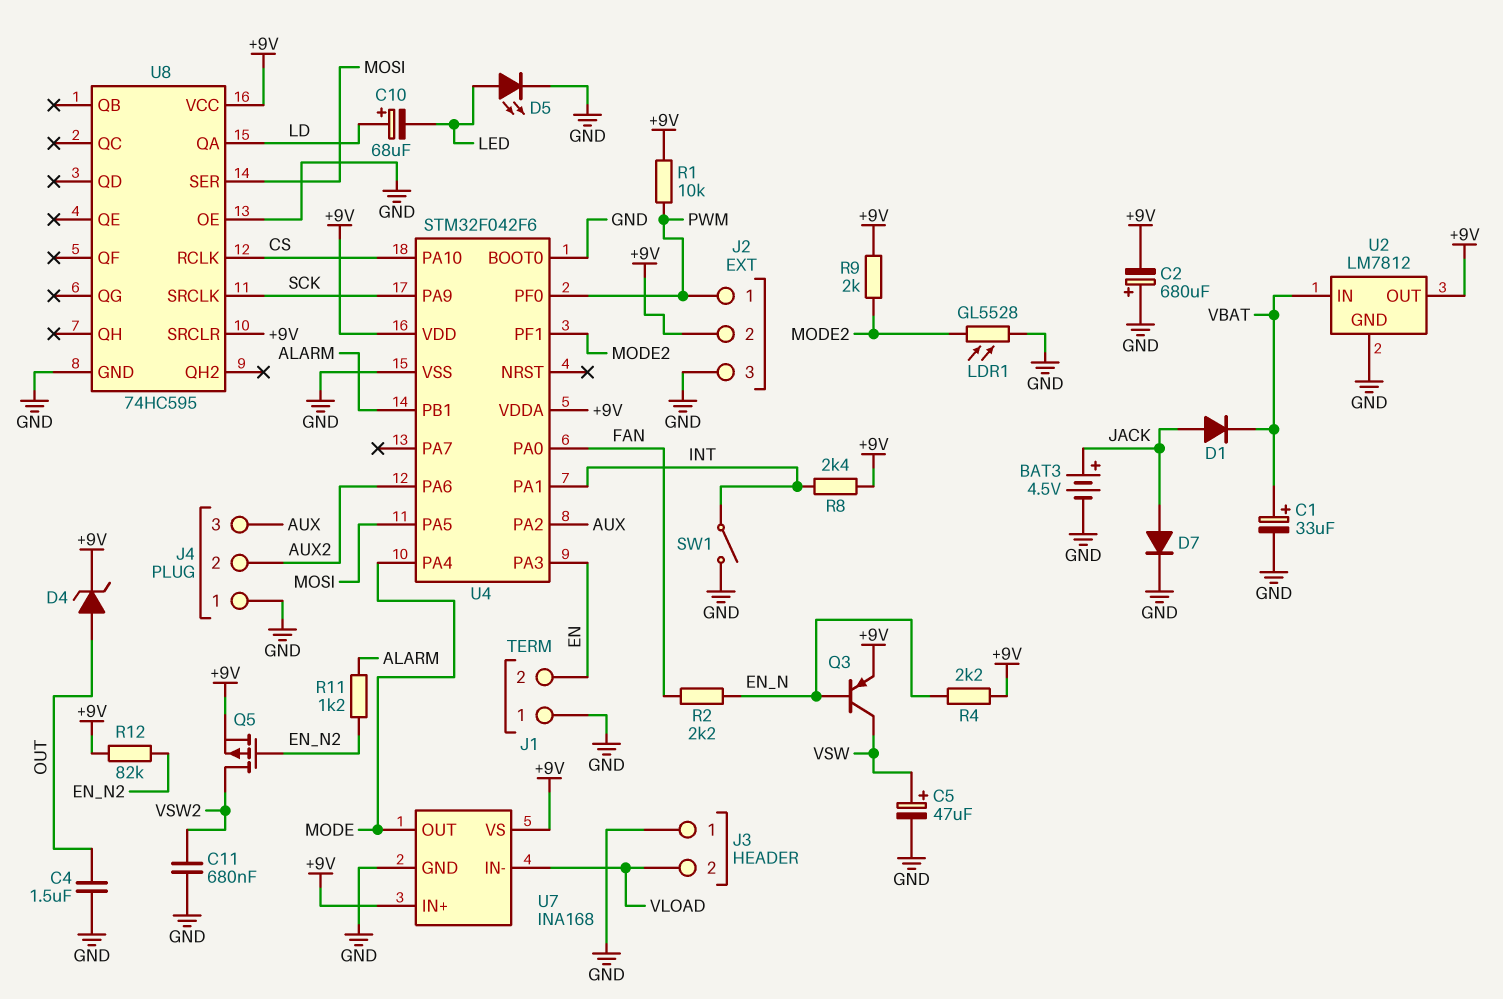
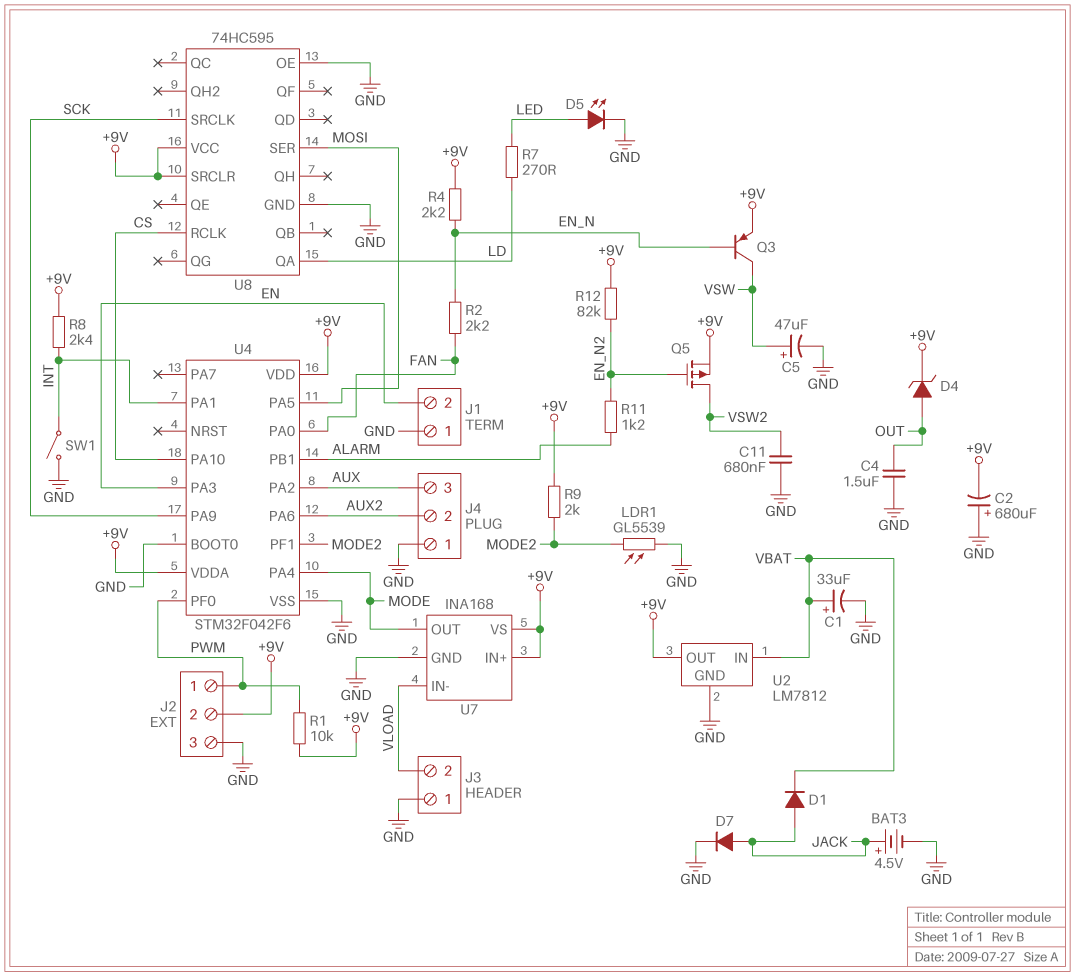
C10: 68uF (plus LD, minus LED) -> none
LDR1: GL5528 (GND, MODE2) -> GL5539 (GND, MODE2)
R7: none -> 270 (LD, LED)

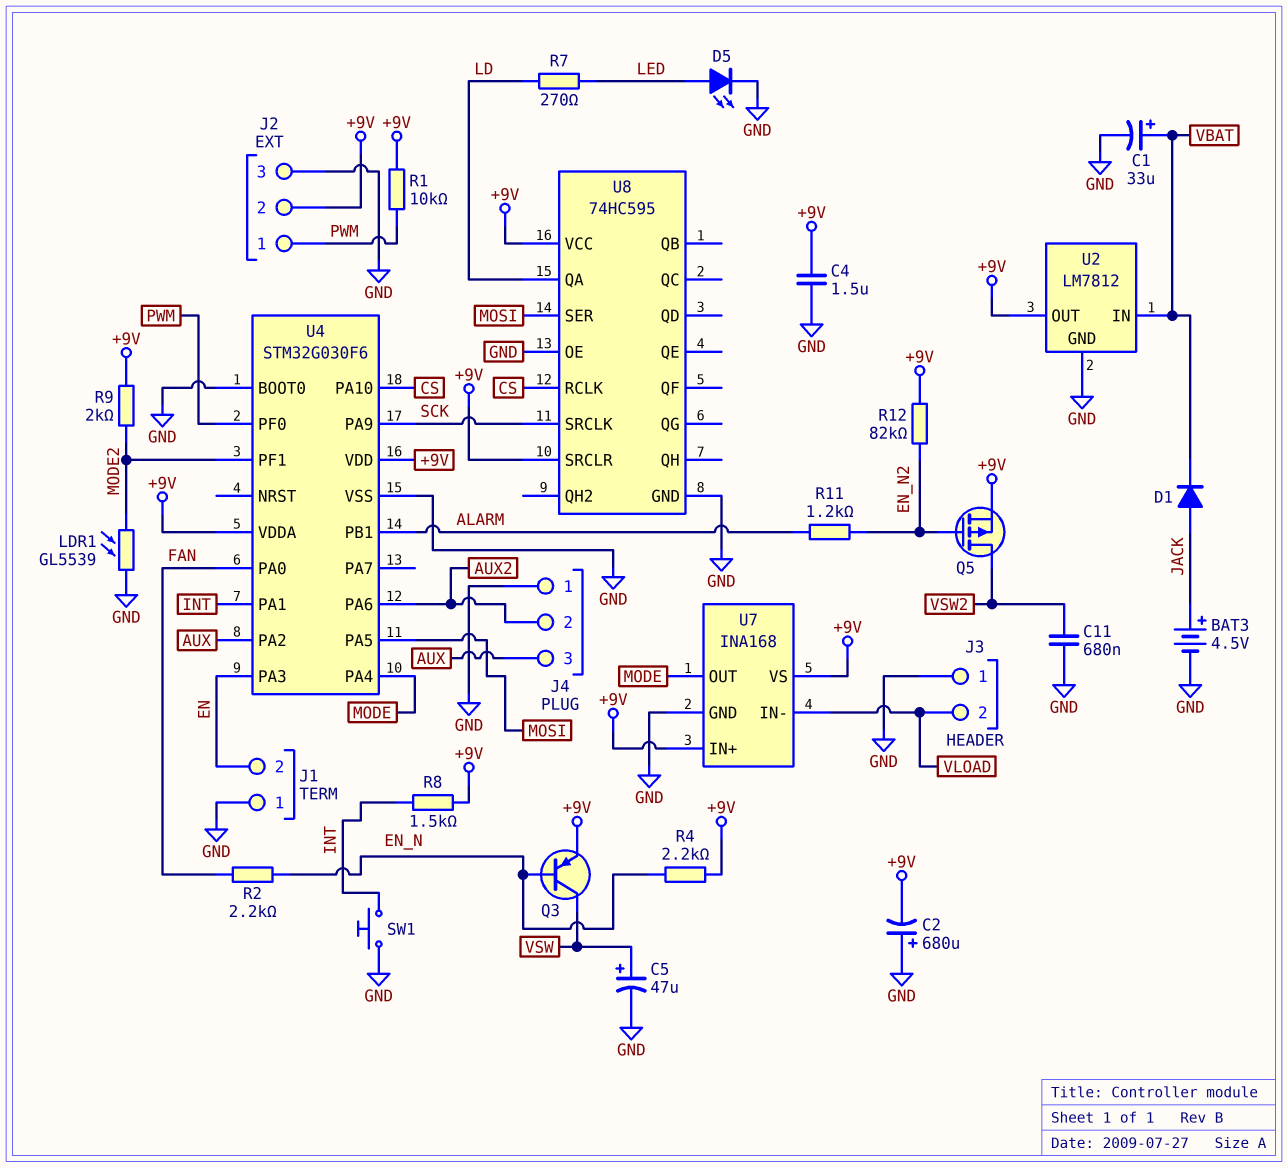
C4: 1.5uF (GND, OUT) -> 1.5uF (+9V, GND)
D4: zener (A OUT, K +9V) -> none
D7: diode (A JACK, K GND) -> none
R8: 2.4k (+9V, INT) -> 1.5k (+9V, INT)
SW1: switch (GND, INT) -> button (GND, INT)
U4: STM32F042F6 -> STM32G030F6

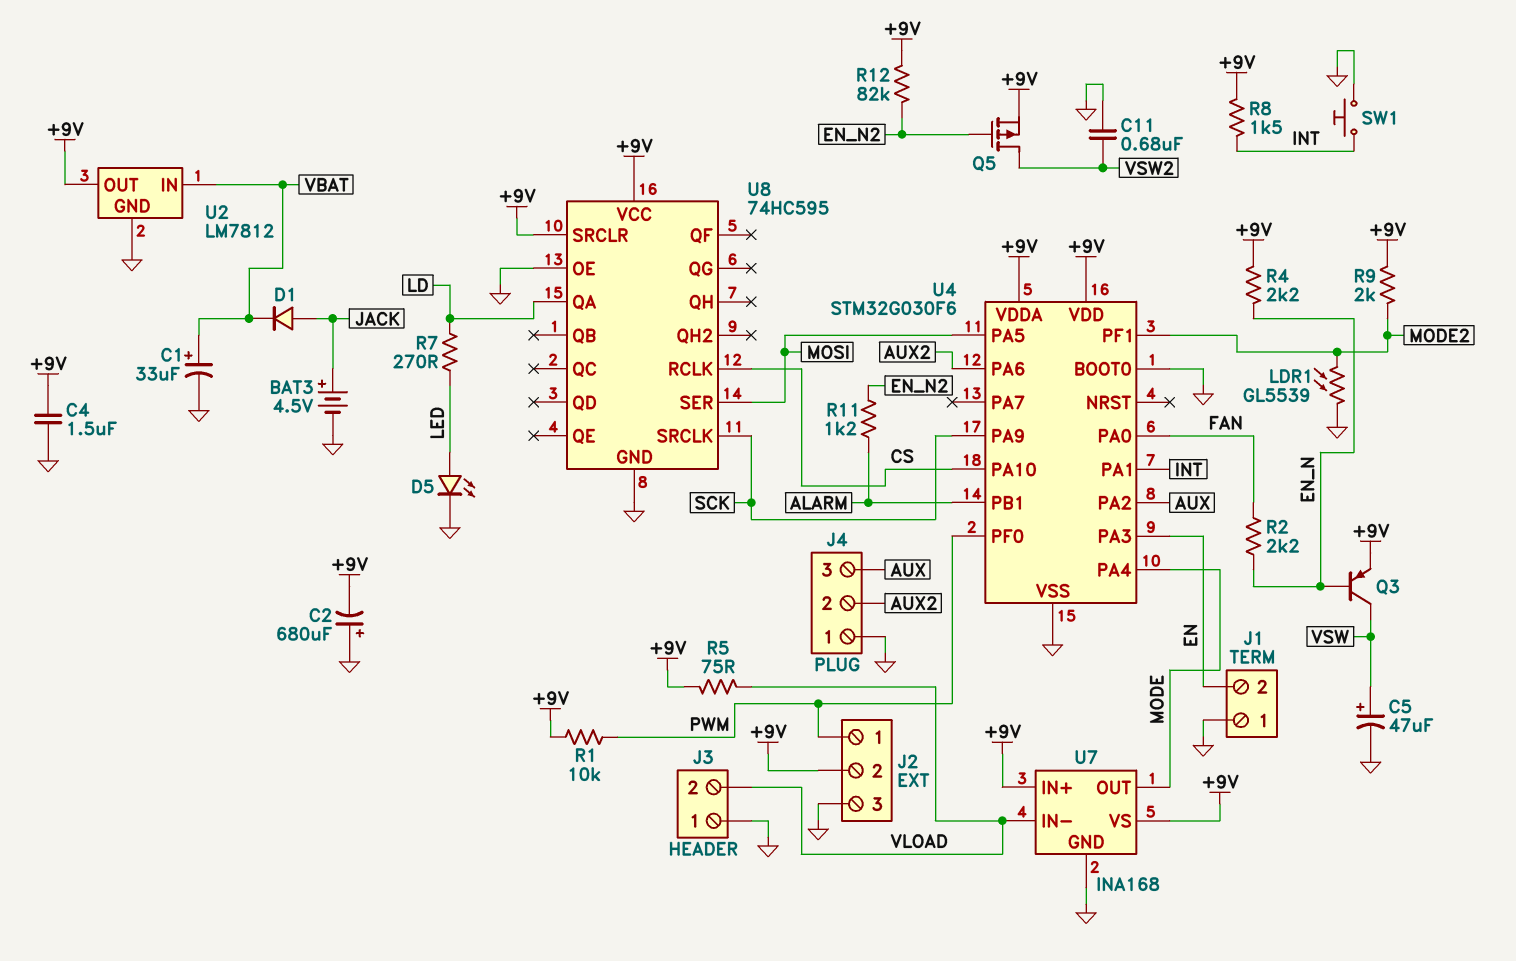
R5: none -> 75 (+9V, VLOAD)

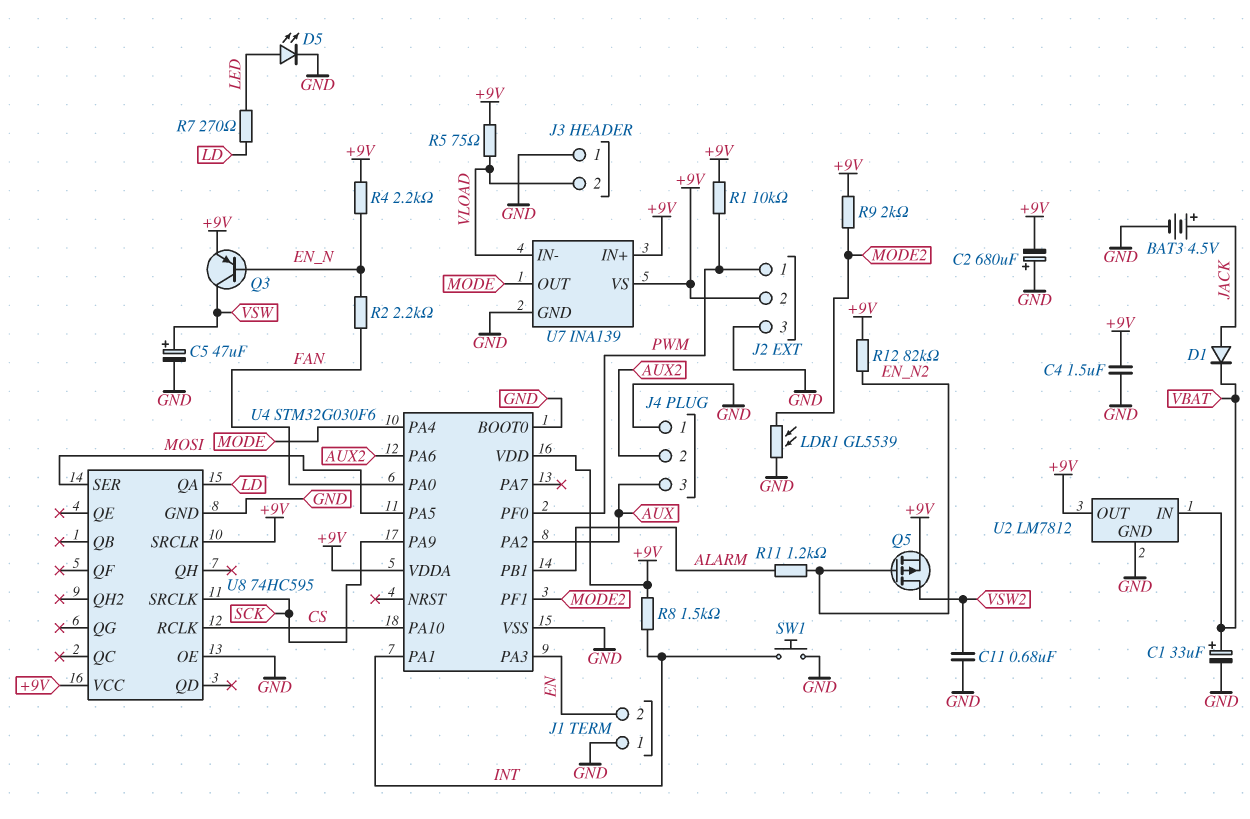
U7: INA168 -> INA139

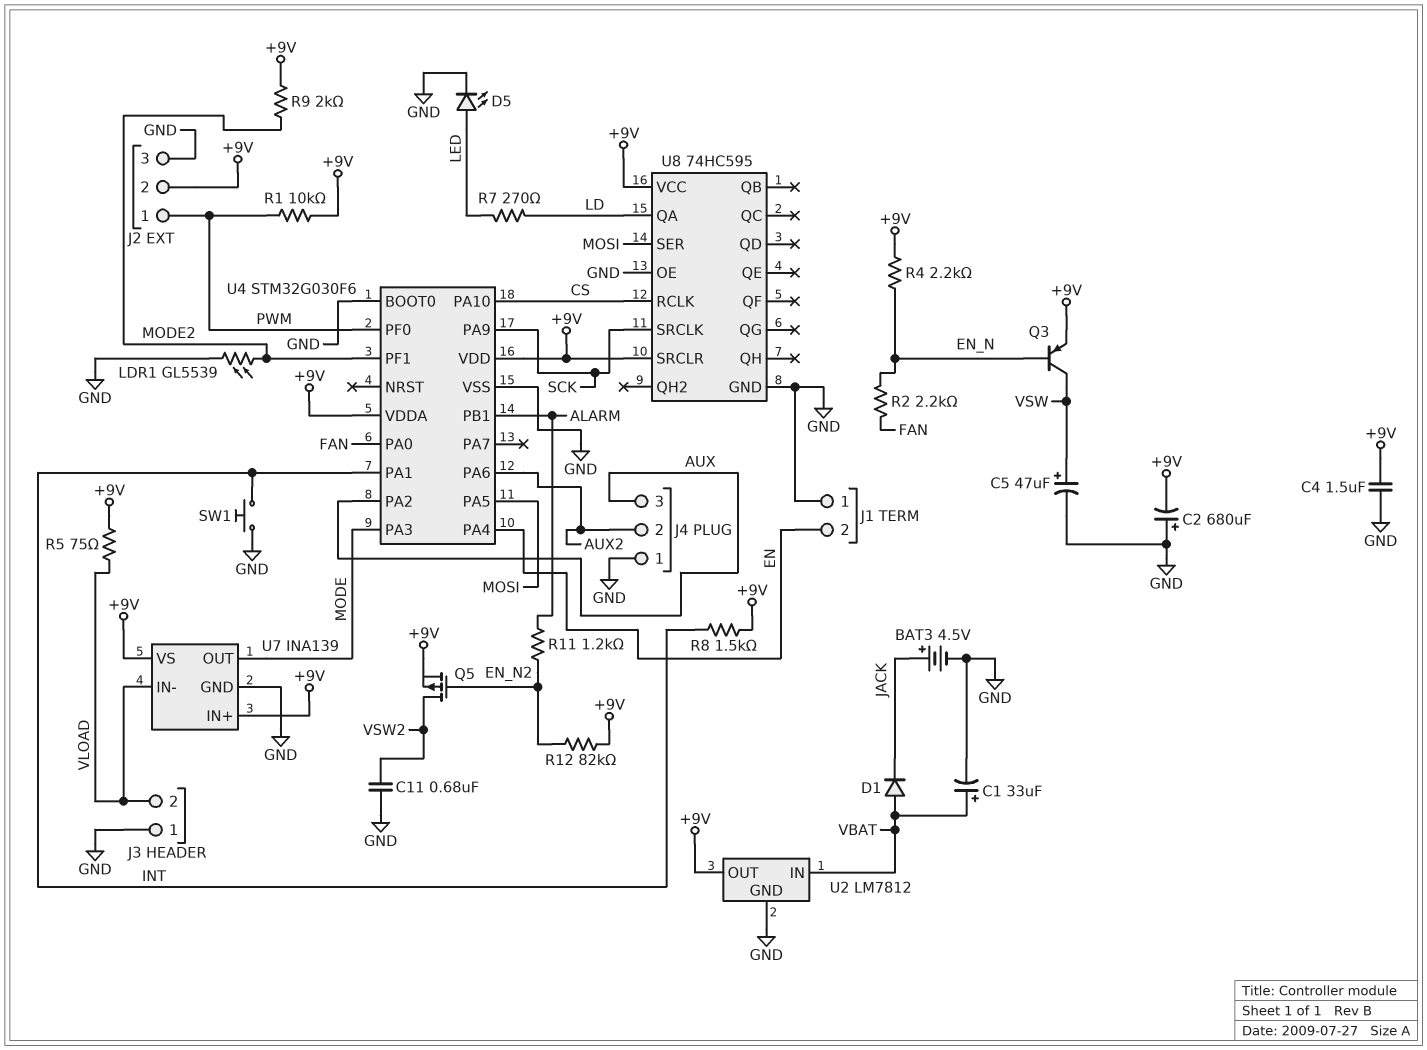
D1: diode (A JACK, K VBAT) -> diode (A VBAT, K JACK)
U4 pin PA3: EN -> MODE
U4 pin PA4: MODE -> EN

